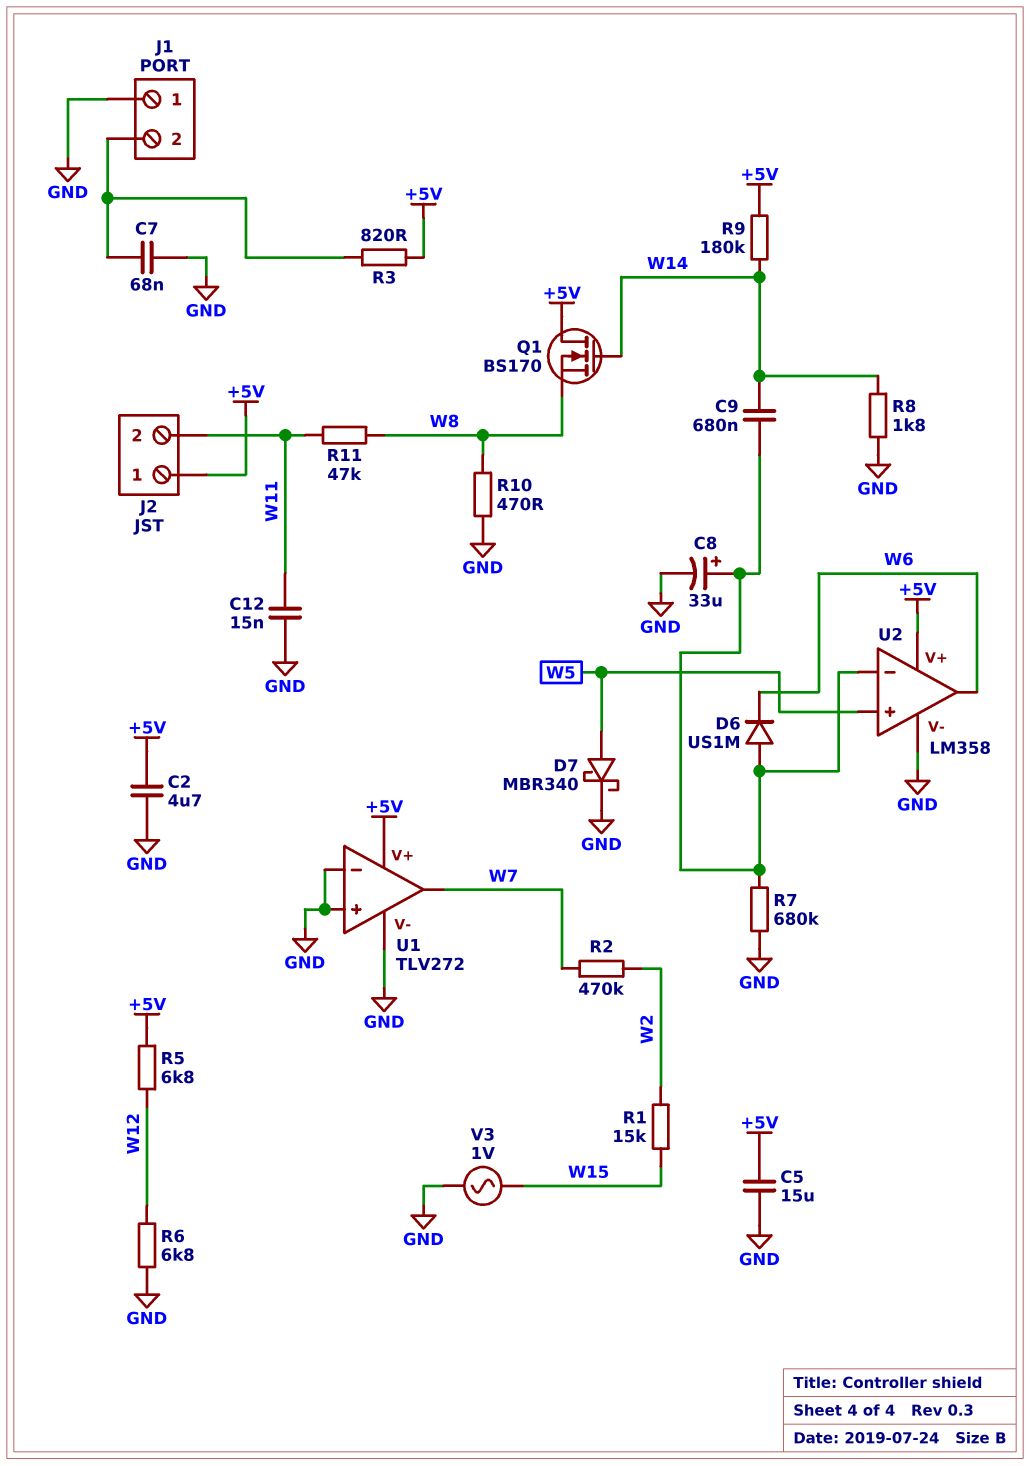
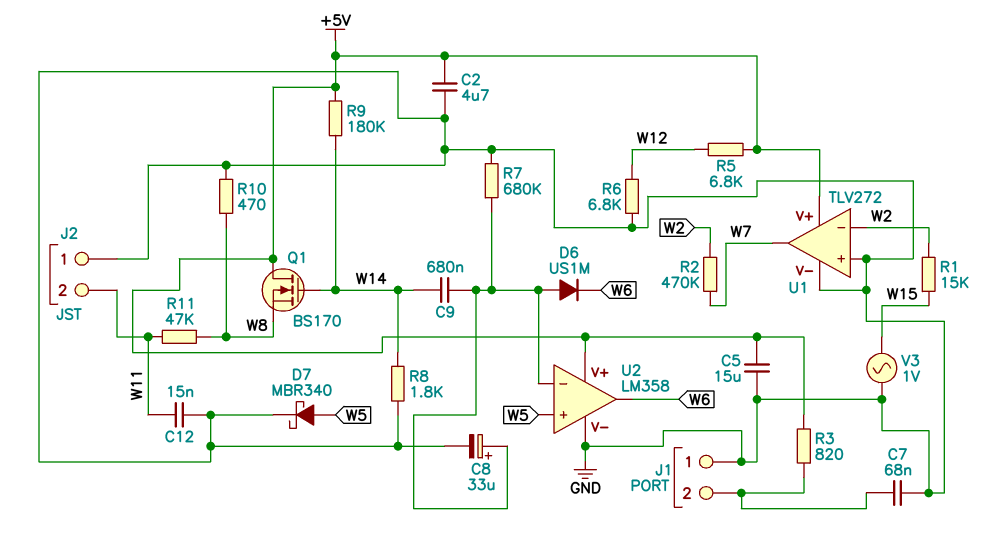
J2 pin 1: +5V -> GND
U1 pin in-: GND -> W2

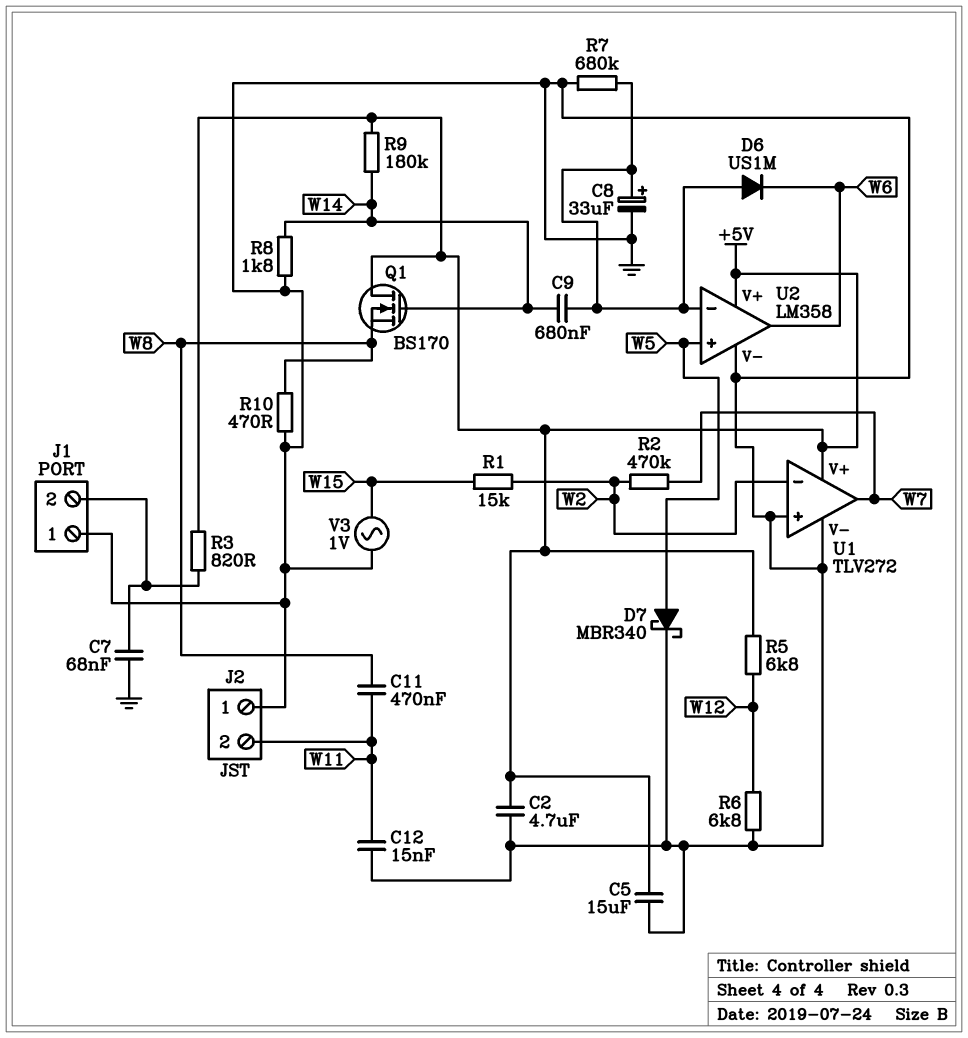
C11: none -> 470nF (W8, W11)
R11: 47k (W8, W11) -> none

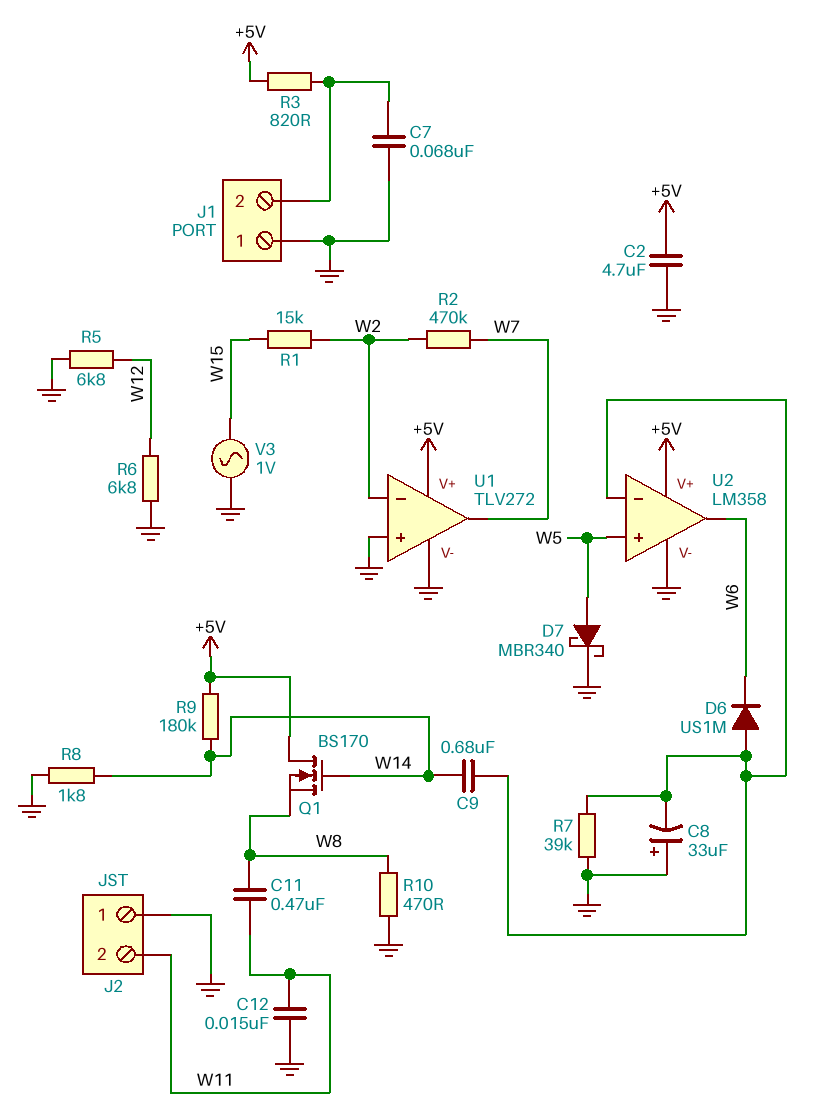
C5: 15uF (+5V, GND) -> none
C8: 33uF (plus U2/in-, minus GND) -> 33uF (plus GND, minus U2/in-)
R5: 6.8k (+5V, W12) -> 6.8k (GND, W12)
R7: 680k (GND, U2/in-) -> 39k (GND, U2/in-)

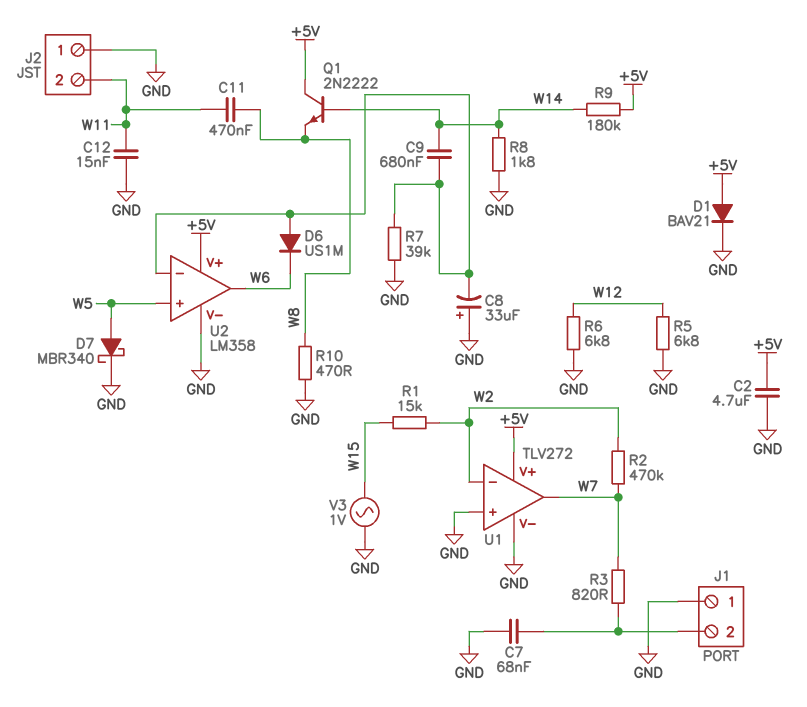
D1: none -> diode BAV21 (A +5V, K GND)
Q1: NMOS BS170 (G W14, D +5V, S W8) -> NPN 2N2222 (B W14, C +5V, E W8)
R3: 820 (+5V, J1/2) -> 820 (J1/2, W7)

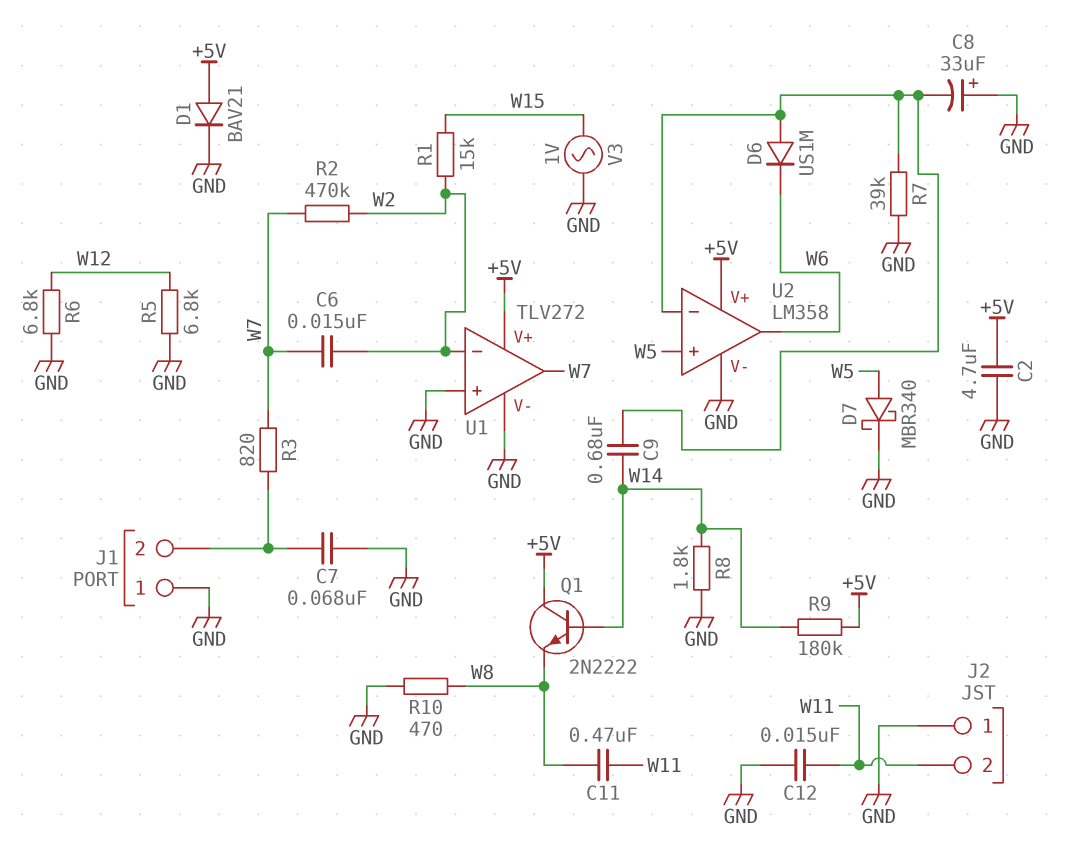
C6: none -> 15nF (W2, W7)

